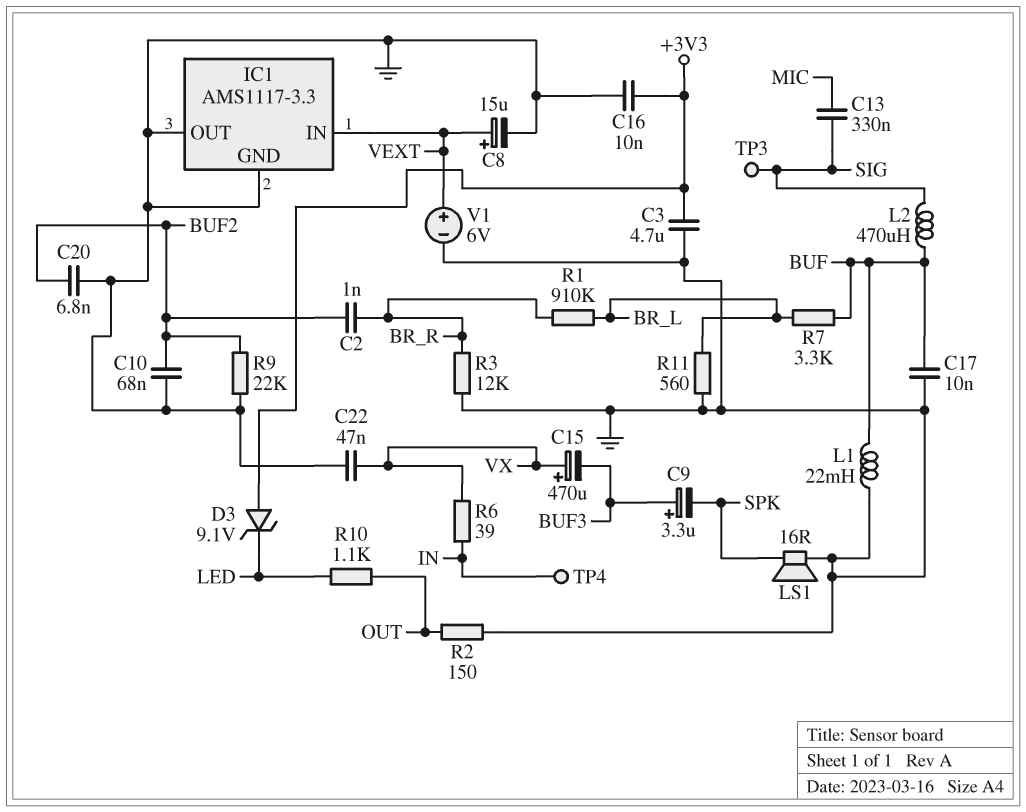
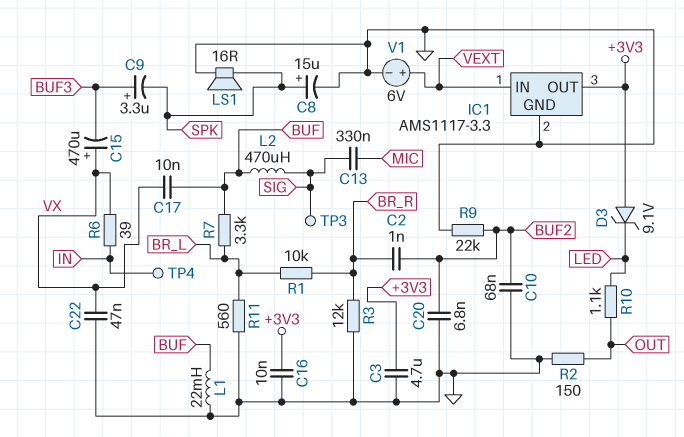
C8: 15uF (plus VEXT, minus GND) -> 15uF (plus SPK, minus GND)
C17: 10nF (BUF, GND) -> 10nF (BUF, VX)
IC1 pin OUT: GND -> +3V3
R1: 910k (BR_L, BR_R) -> 10k (BR_L, BR_R)

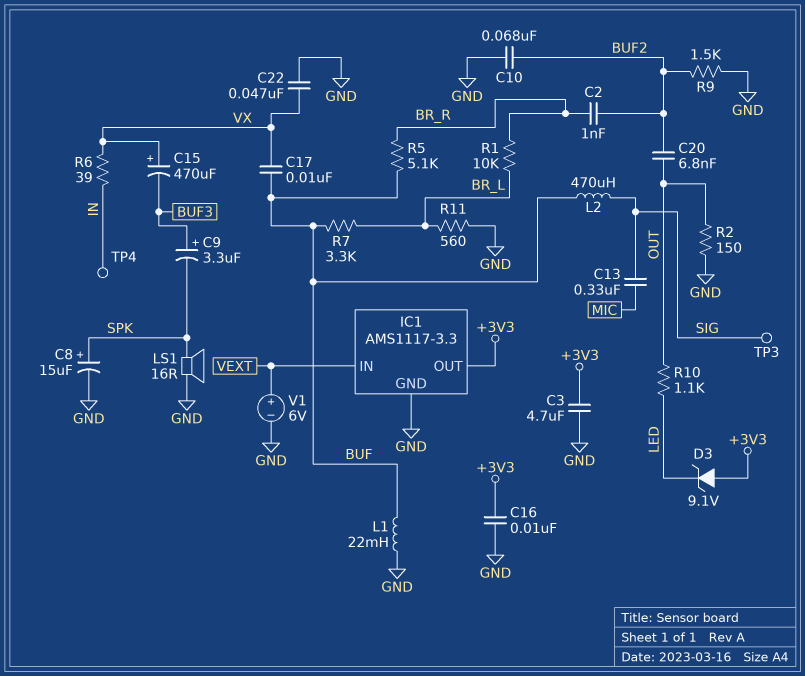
C20: 6.8nF (BUF2, GND) -> 6.8nF (BUF2, OUT)
R3: 12k (BR_R, GND) -> none
R5: none -> 5.1k (BR_R, BUF)
R9: 22k (BUF2, GND) -> 1.5k (BUF2, GND)

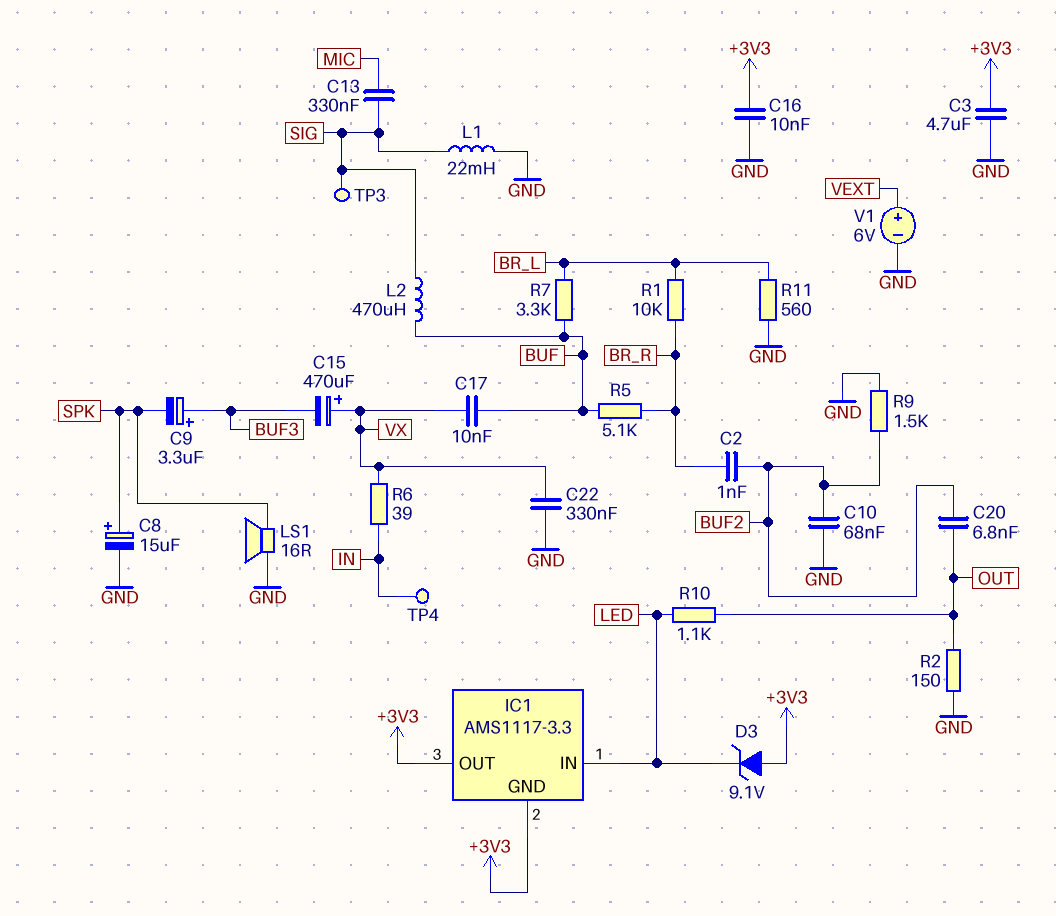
C22: 47nF (GND, VX) -> 330nF (GND, VX)
IC1 pin GND: GND -> +3V3
IC1 pin IN: VEXT -> LED
L1: 22mH (BUF, GND) -> 22mH (GND, SIG)

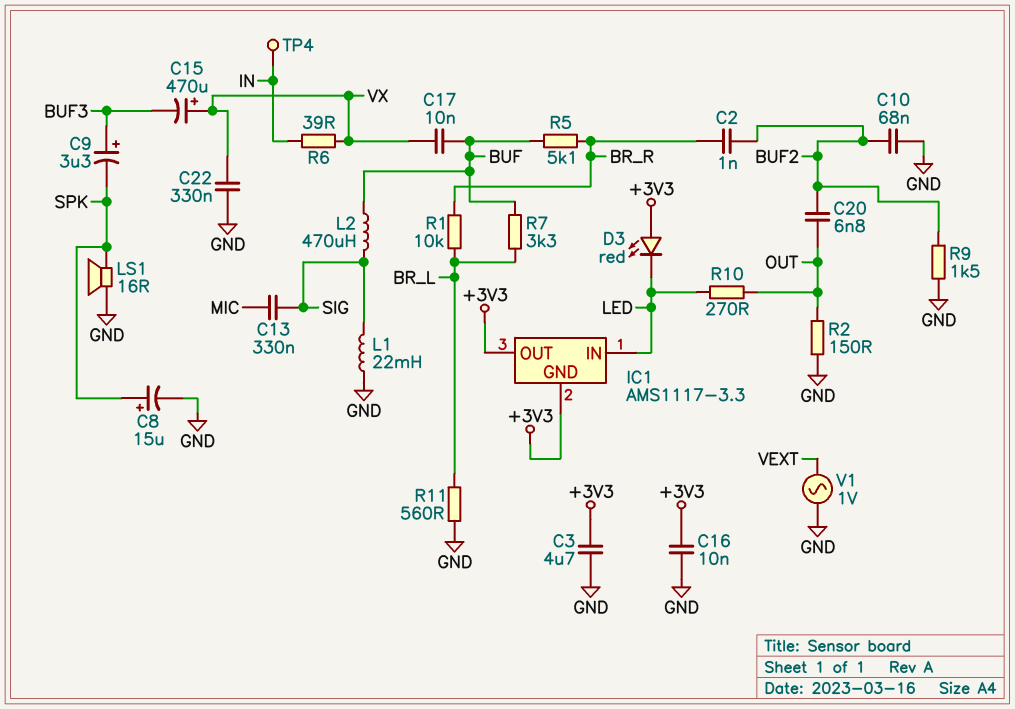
D3: zener 9.1V (A +3V3, K LED) -> LED red (A +3V3, K LED)
R10: 1.1k (LED, OUT) -> 270 (LED, OUT)
TP3: test point (SIG) -> none
V1: 6V (plus VEXT, minus GND) -> AC 1V (GND, VEXT)

